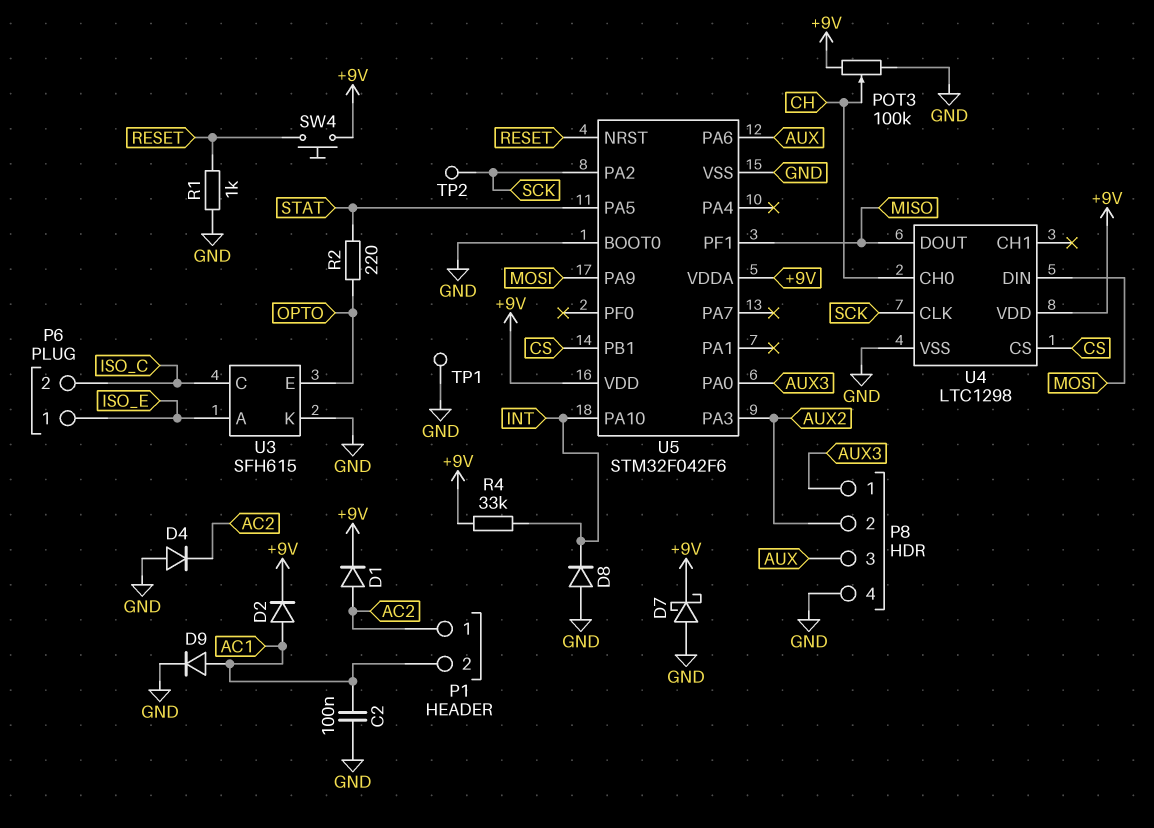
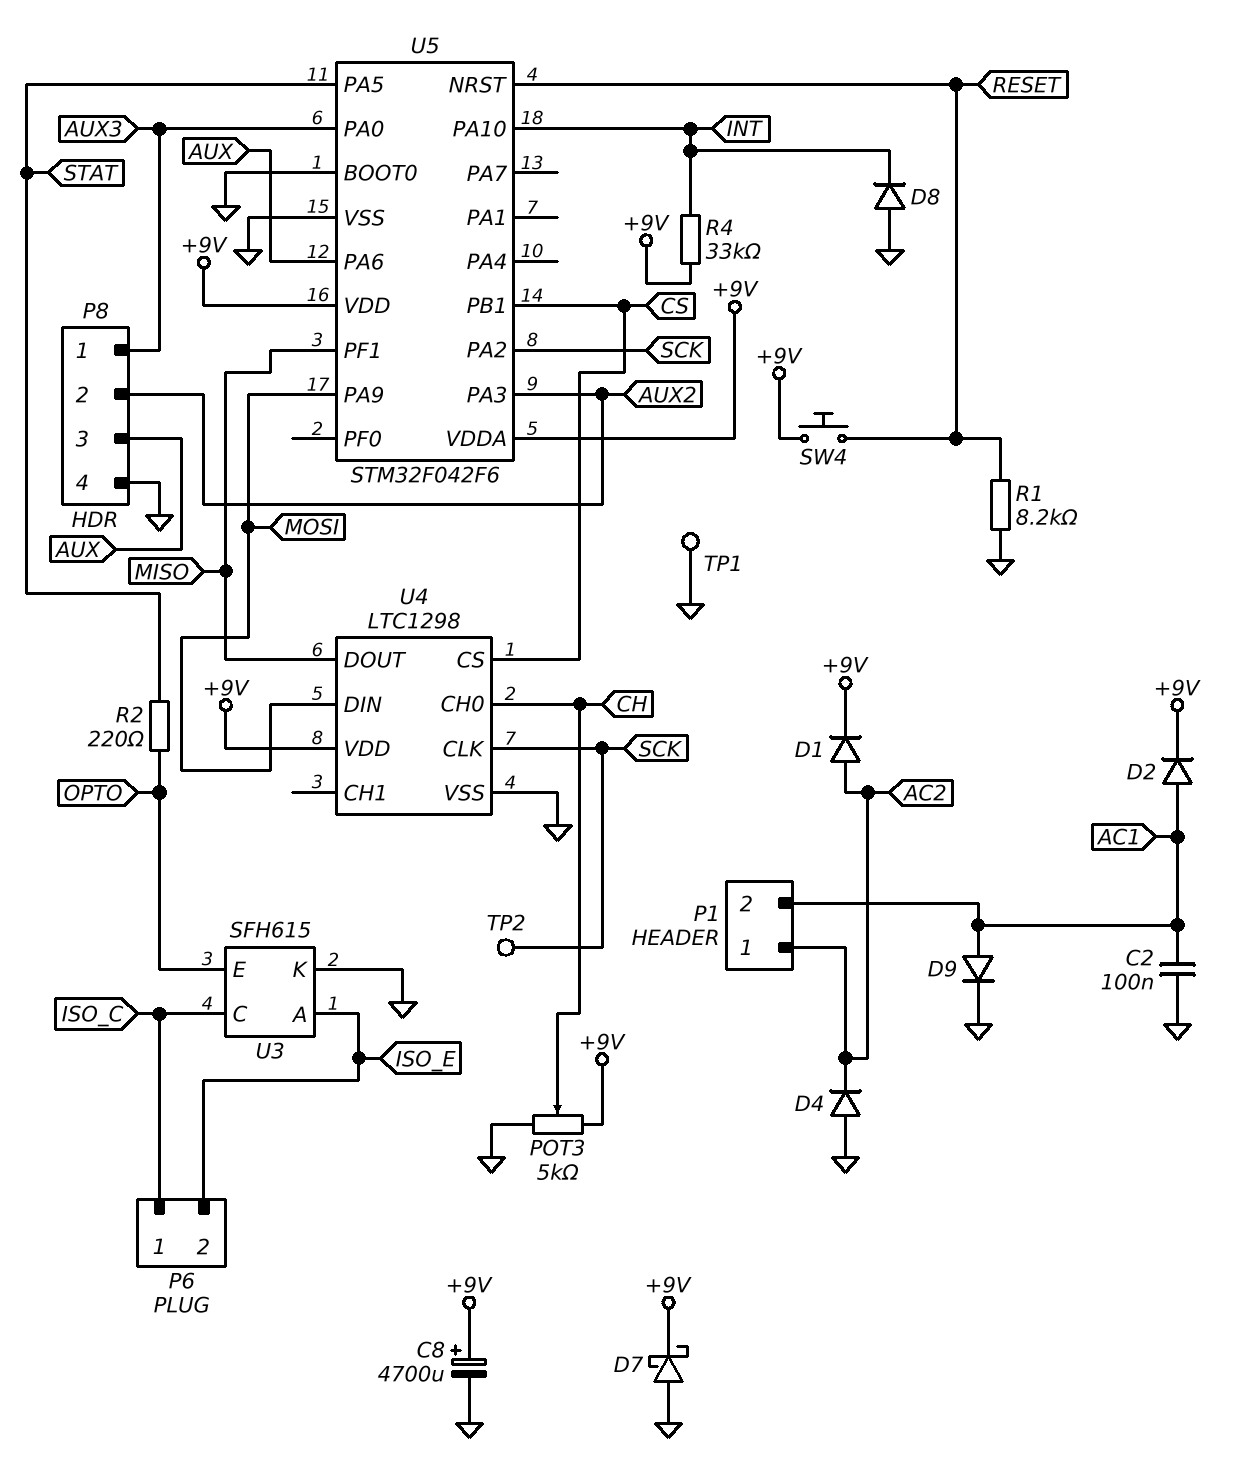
C8: none -> 4700uF (plus +9V, minus GND)
P6 pin 1: ISO_E -> ISO_C
P6 pin 2: ISO_C -> ISO_E
POT3: 100k (+9V, GND, wiper CH) -> 5k (+9V, GND, wiper CH)
R1: 1k (GND, RESET) -> 8.2k (GND, RESET)

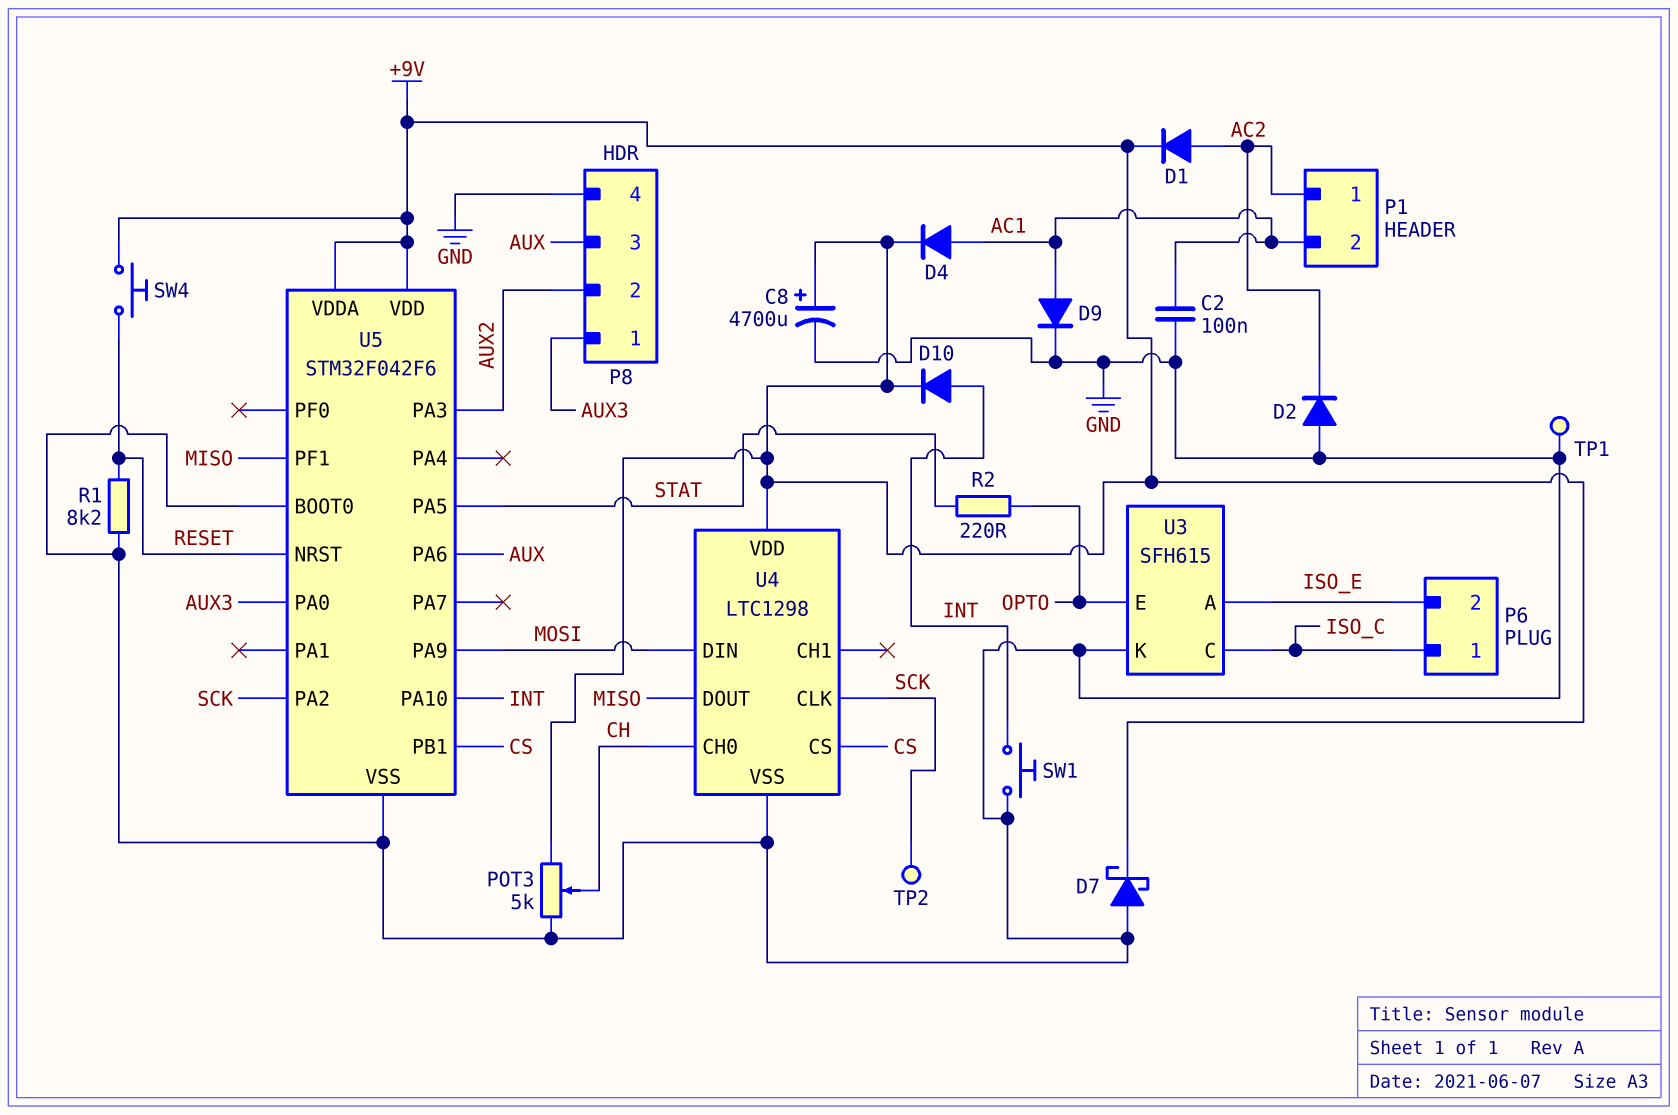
D2: diode (A AC1, K +9V) -> diode (A GND, K AC2)
D4: diode (A GND, K AC2) -> diode (A AC1, K +9V)
D8: diode (A GND, K INT) -> none
D10: none -> diode (A INT, K +9V)
R4: 33k (+9V, INT) -> none
SW1: none -> button (GND, INT)

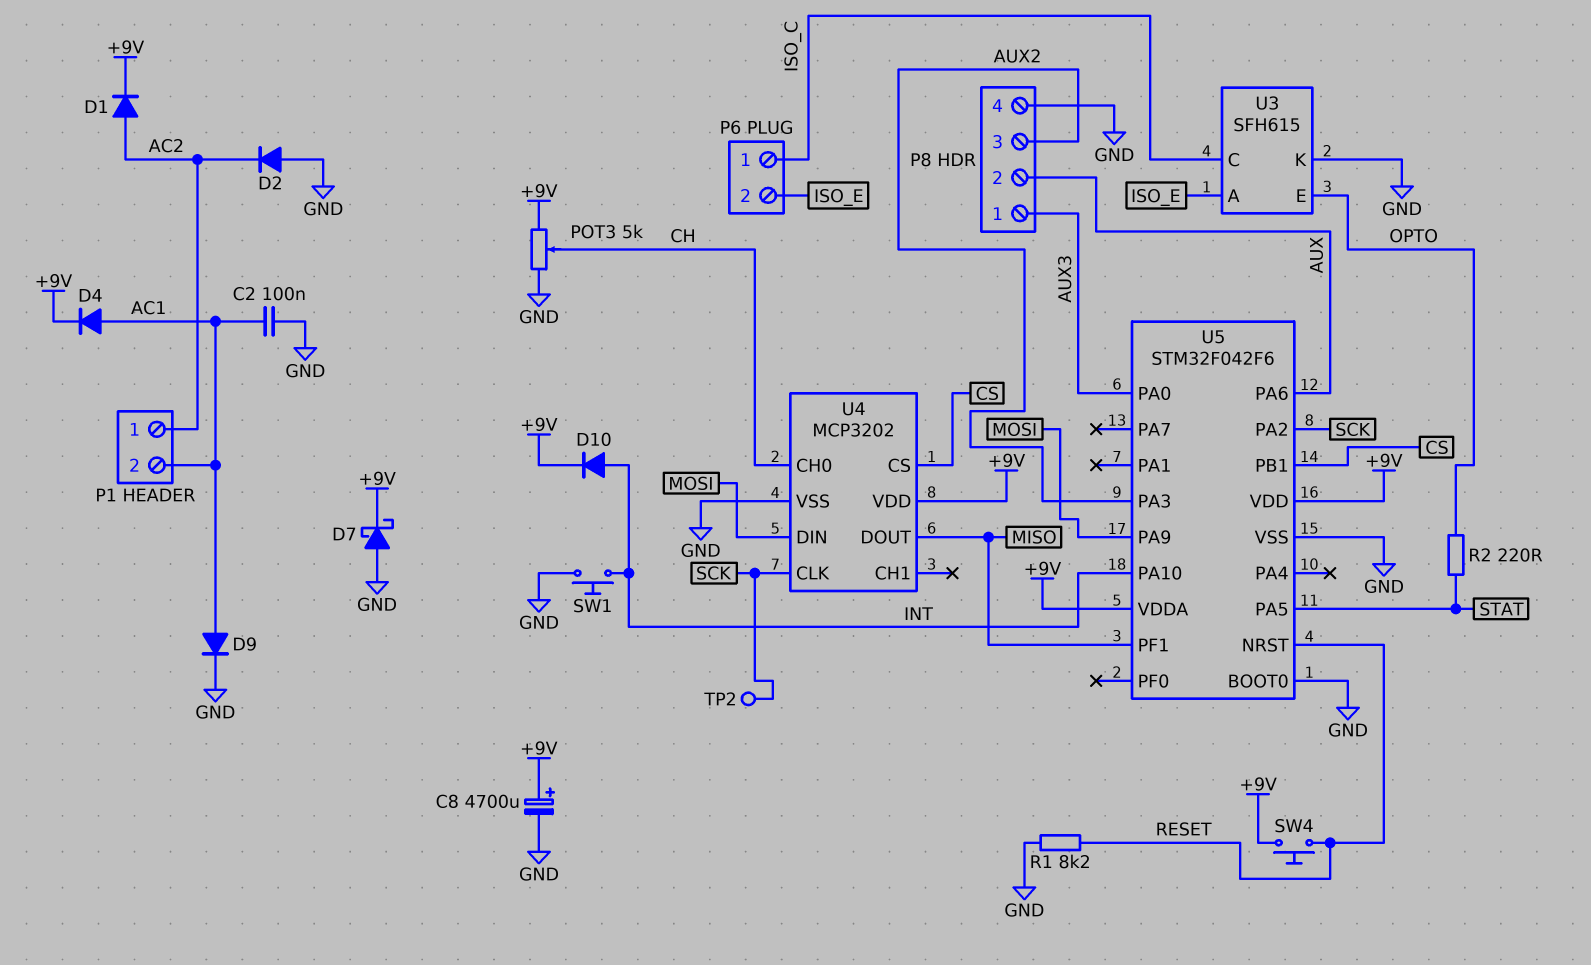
P8 pin 2: AUX2 -> AUX
P8 pin 3: AUX -> AUX2
TP1: test point (GND) -> none
U4: LTC1298 -> MCP3202

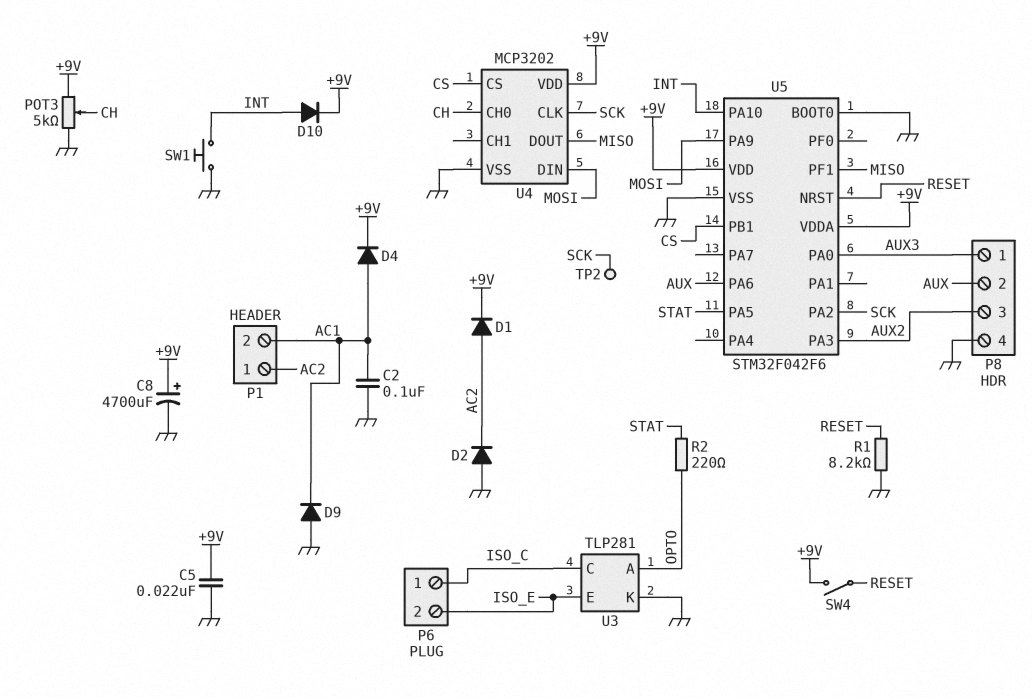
C5: none -> 22nF (+9V, GND)
D7: schottky (A GND, K +9V) -> none
D9: diode (A AC1, K GND) -> diode (A GND, K AC1)
SW4: button (+9V, RESET) -> switch (+9V, RESET)
U3: SFH615 -> TLP281
U3 pin A: ISO_E -> OPTO
U3 pin E: OPTO -> ISO_E

